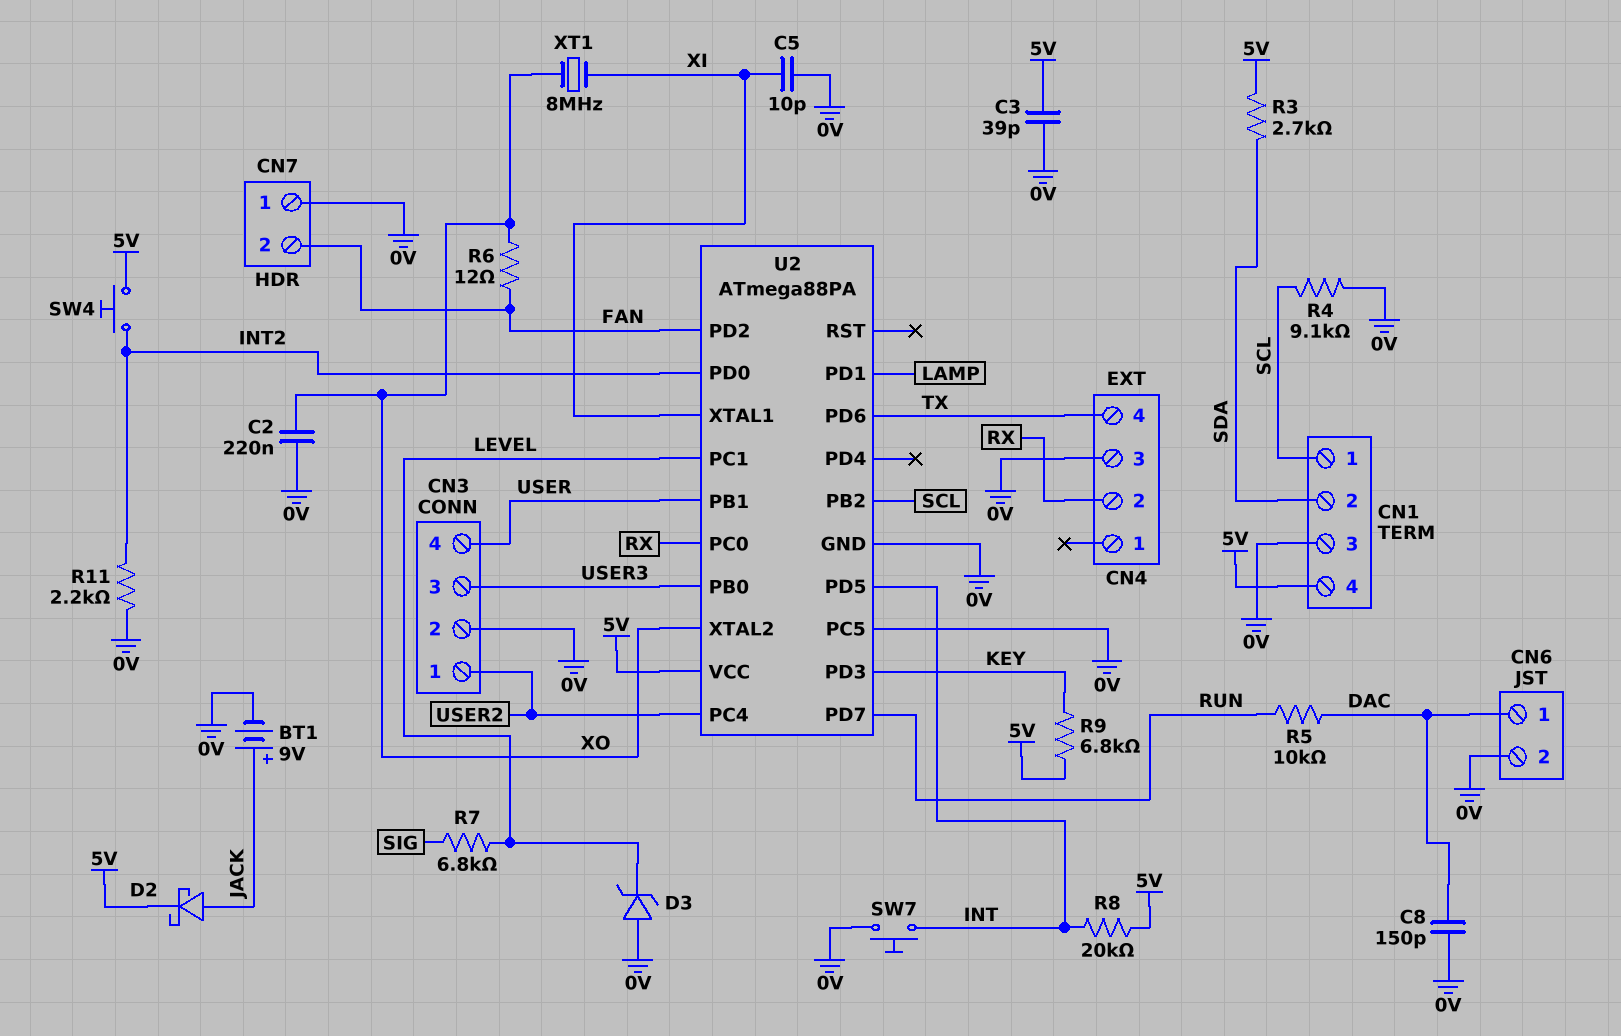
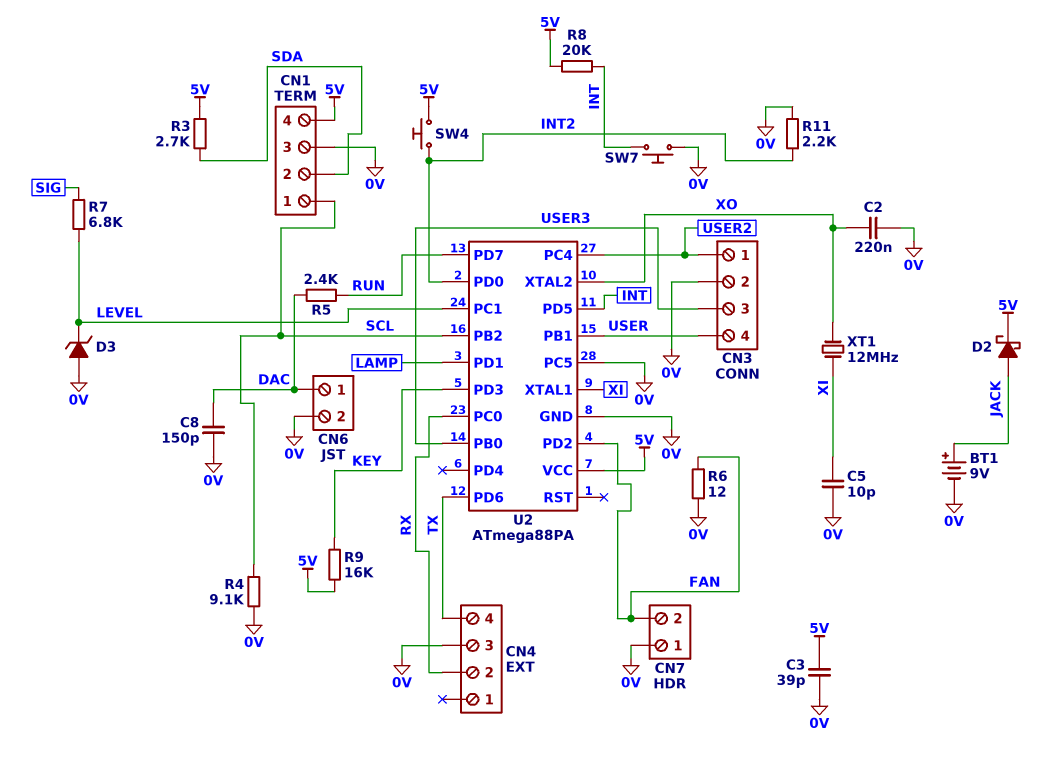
R5: 10k (DAC, RUN) -> 2.4k (DAC, RUN)
R6: 12 (FAN, XO) -> 12 (0V, FAN)
R9: 6.8k (5V, KEY) -> 16k (5V, KEY)
XT1: 8MHz (XI, XO) -> 12MHz (XI, XO)

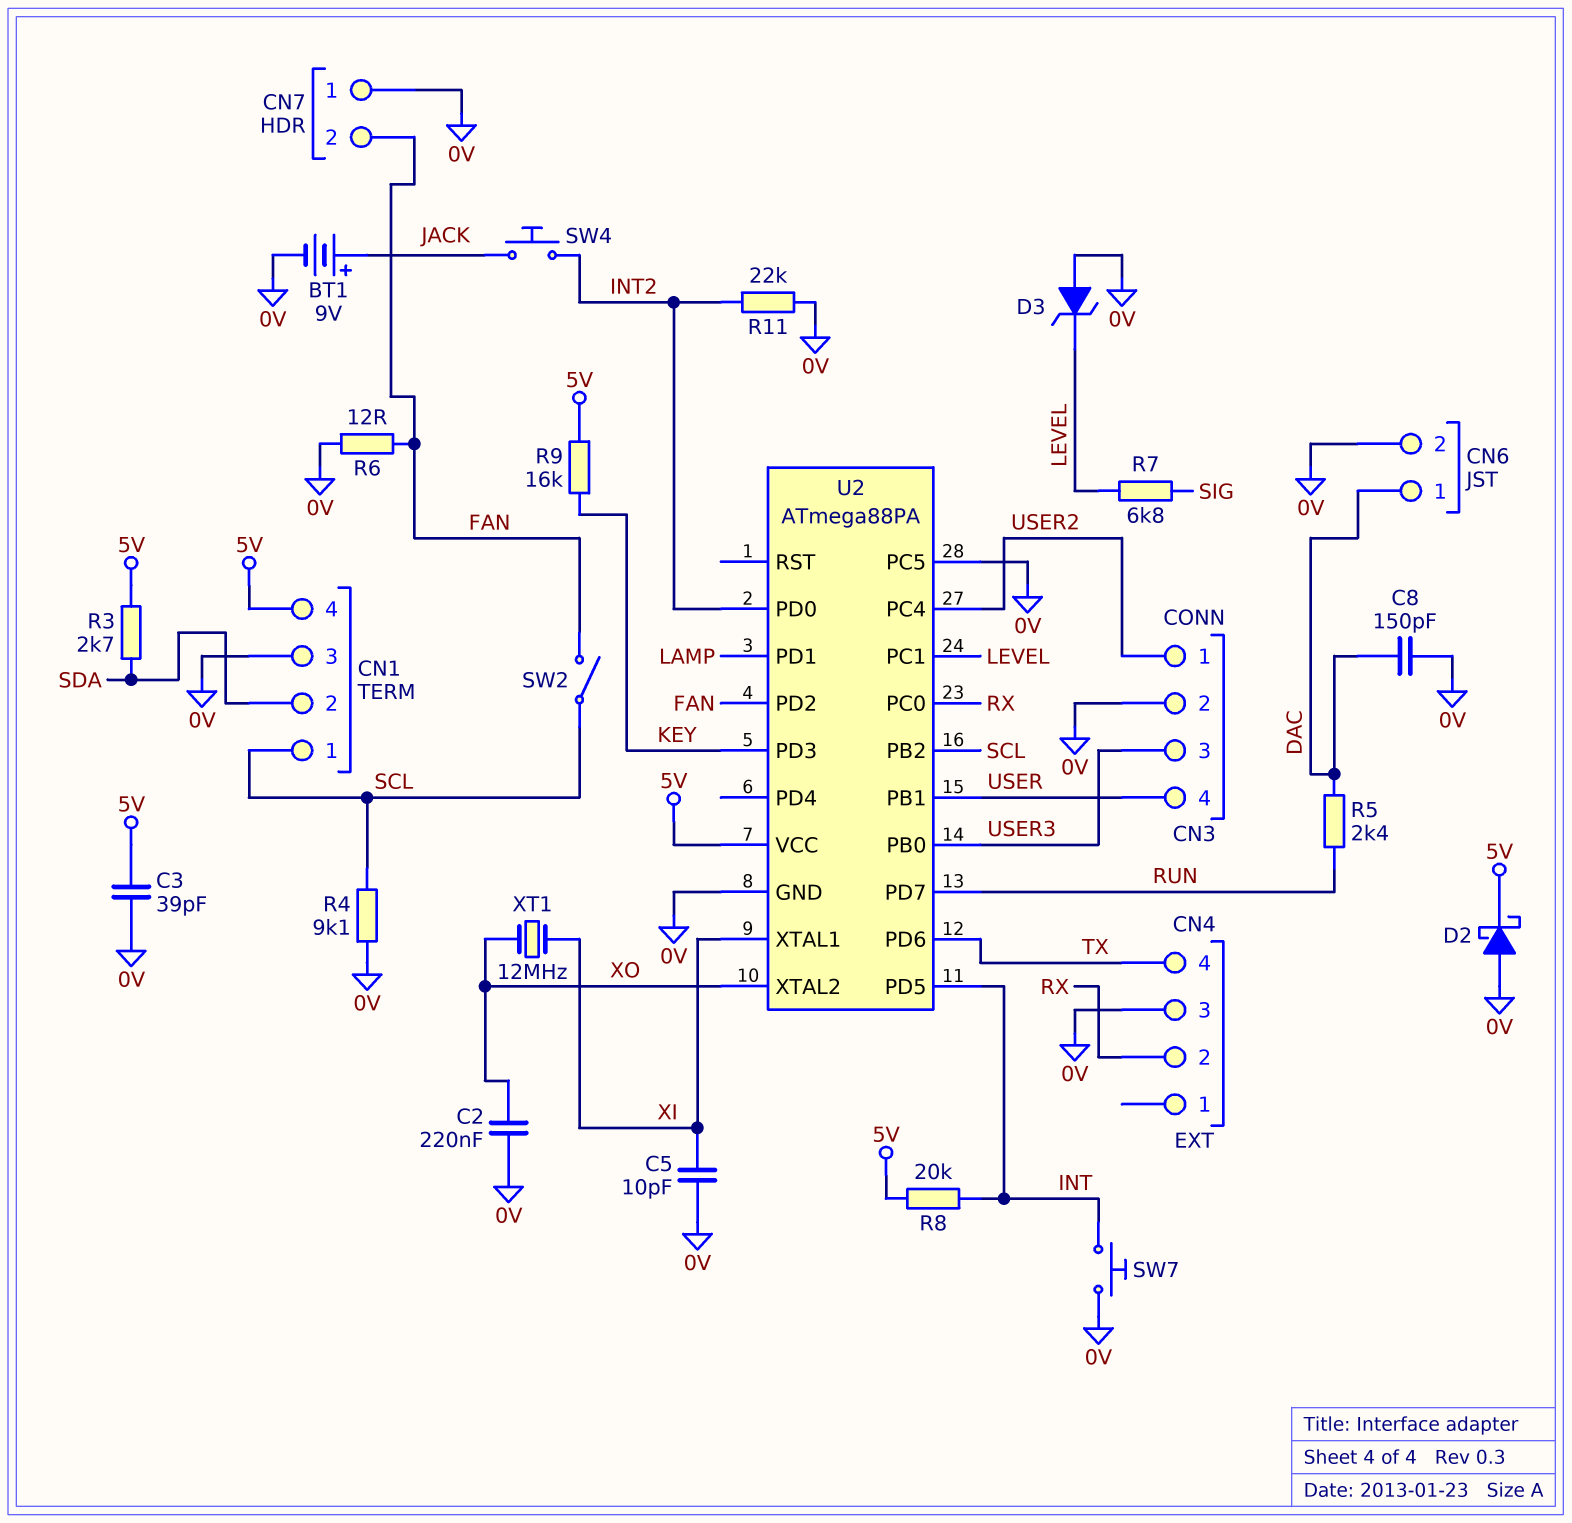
D2: schottky (A JACK, K 5V) -> schottky (A 0V, K 5V)
R11: 2.2k (0V, INT2) -> 22k (0V, INT2)
SW2: none -> switch (FAN, SCL)
SW4: button (5V, INT2) -> button (INT2, JACK)

